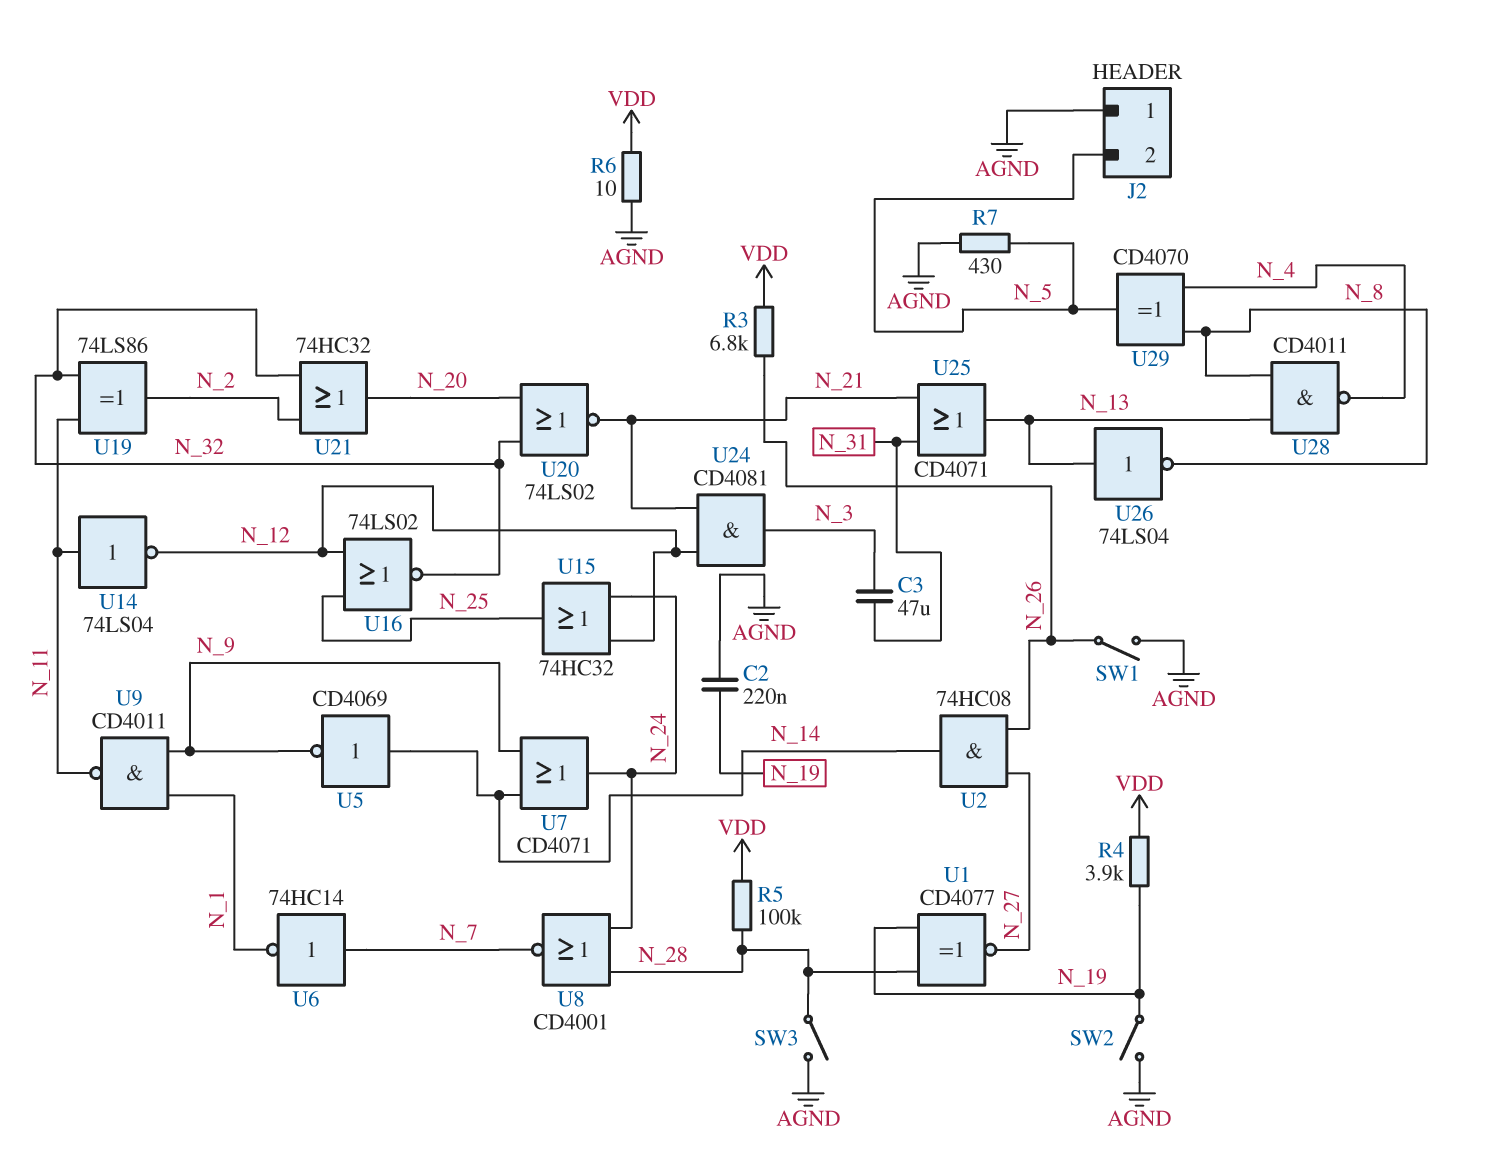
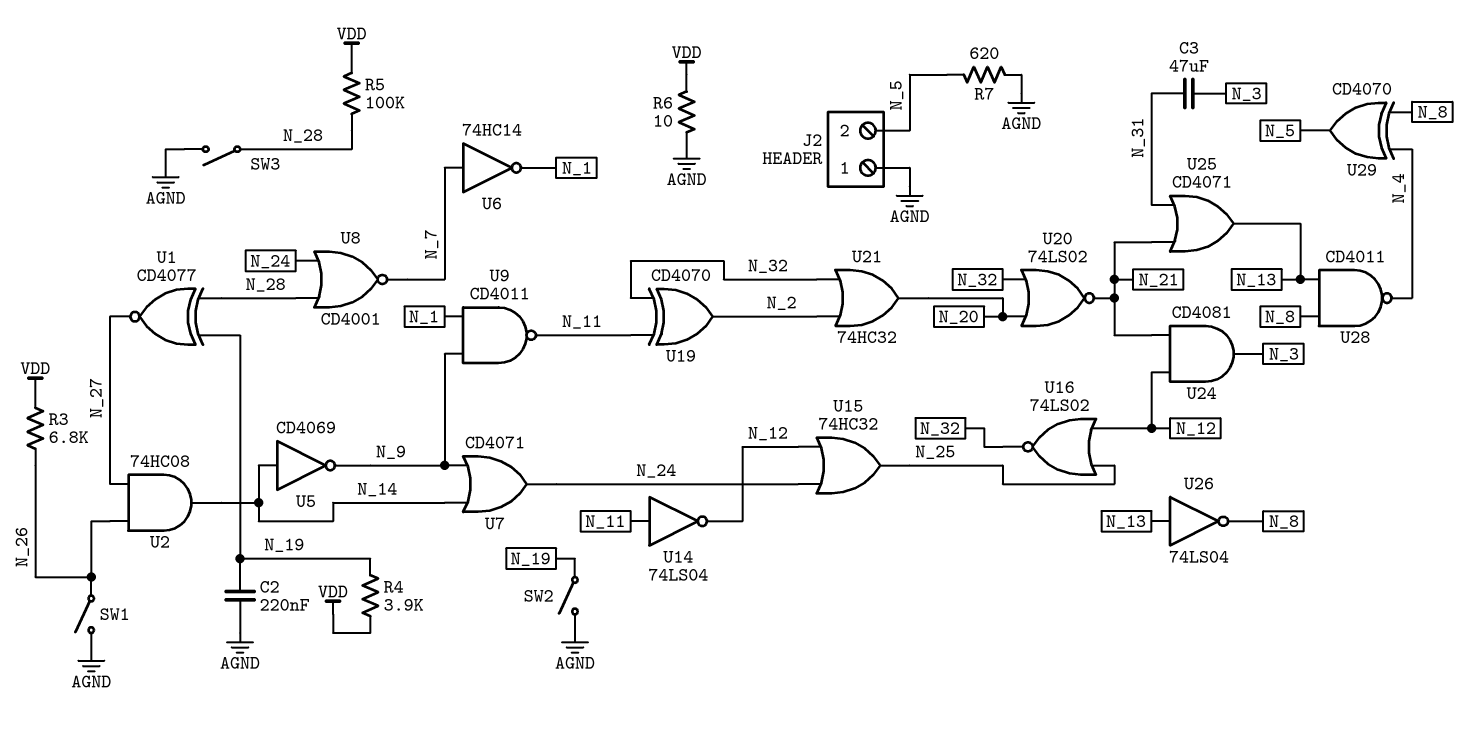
R7: 430 (AGND, N_5) -> 620 (AGND, N_5)
U19: XOR 74LS86 (in N_11, in N_32, out N_2) -> XOR CD4070 (in N_11, in N_32, out N_2)

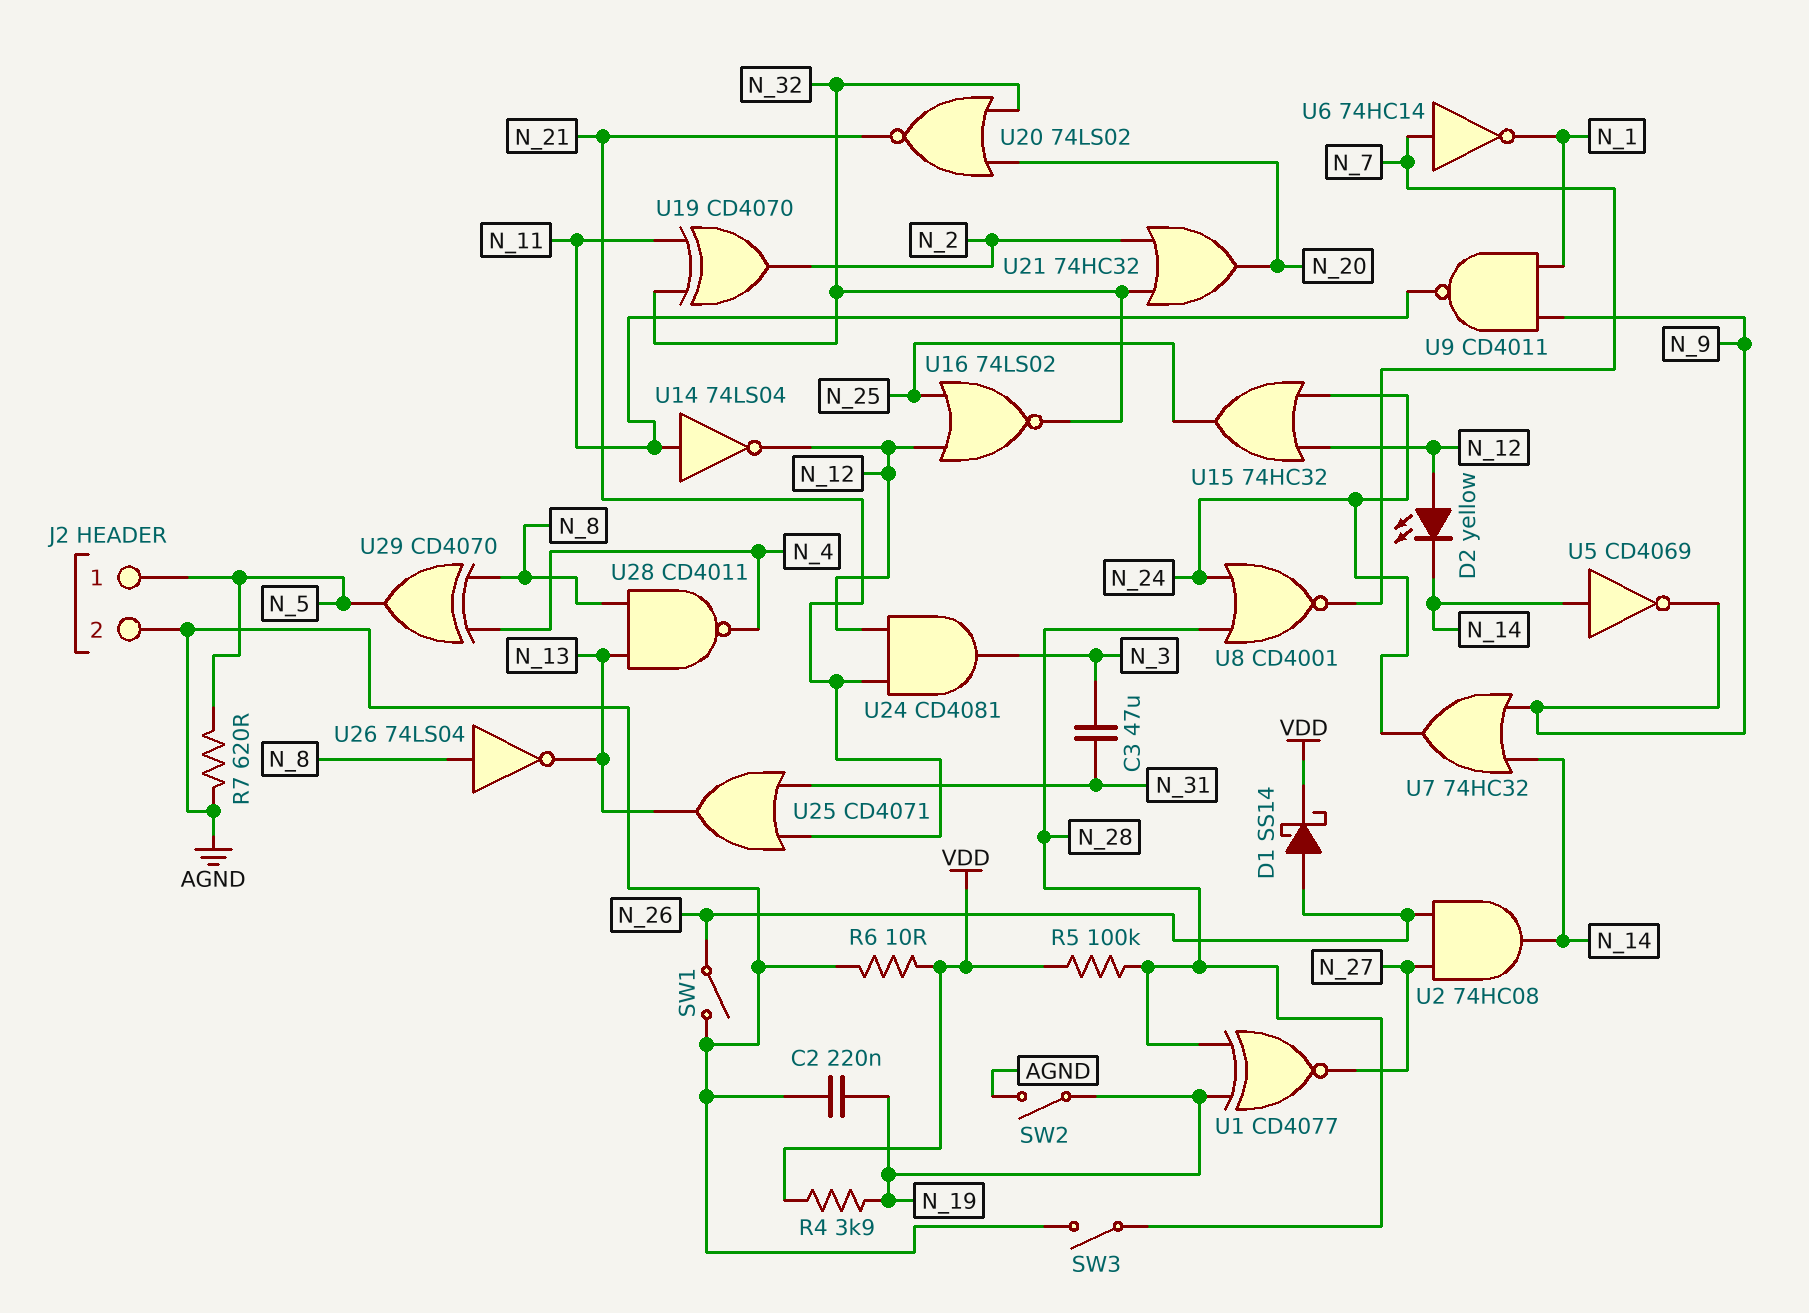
D1: none -> schottky SS14 (A N_26, K VDD)
D2: none -> LED yellow (A N_12, K N_14)
J2 pin 1: AGND -> N_5
J2 pin 2: N_5 -> AGND
R3: 6.8k (N_26, VDD) -> none
U7: OR CD4071 (in N_9, in N_14, out N_24) -> OR 74HC32 (in N_9, in N_14, out N_24)
U26: NOT 74LS04 (in N_13, out N_8) -> NOT 74LS04 (in N_8, out N_13)

